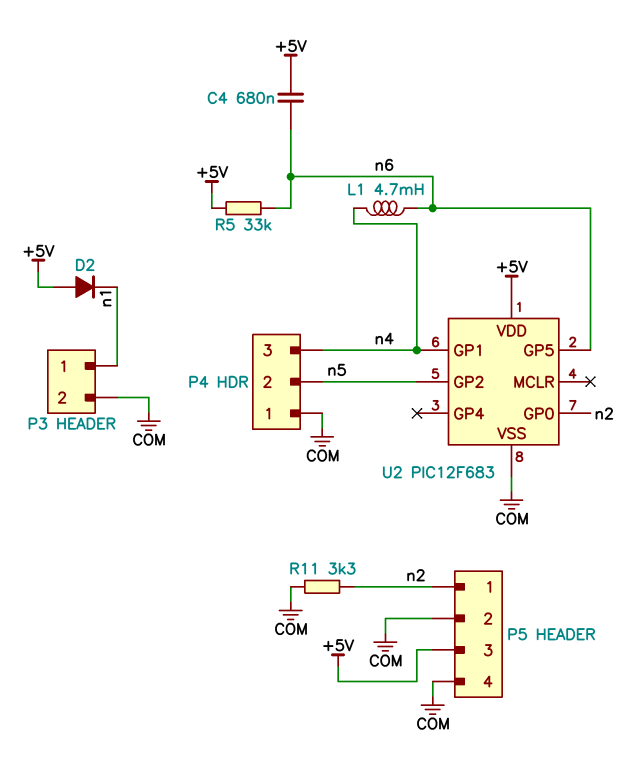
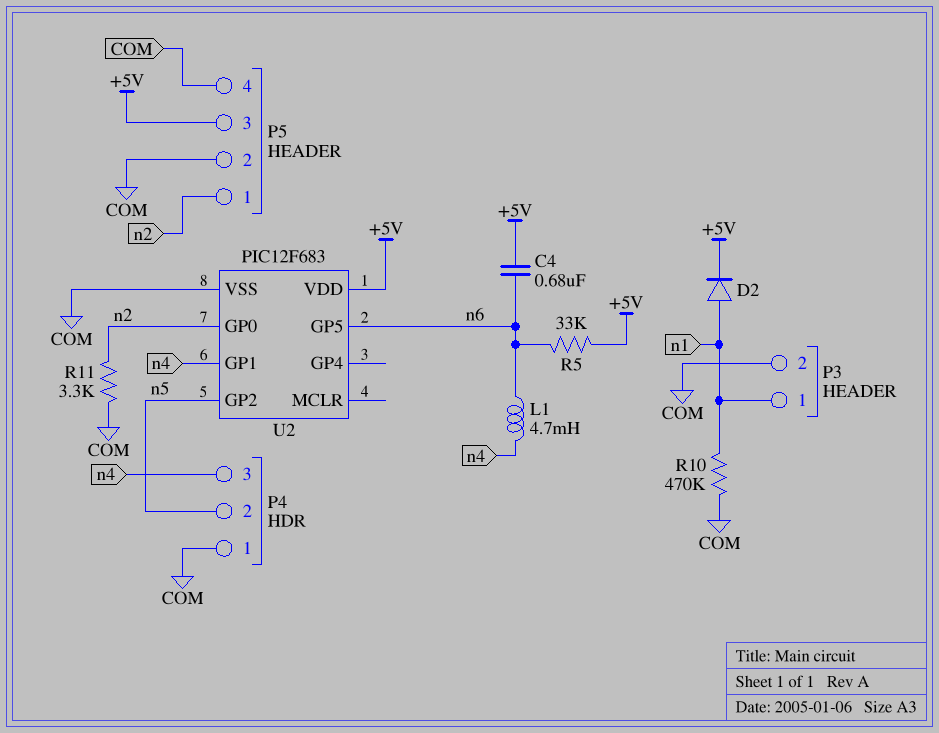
D2: diode (A +5V, K n1) -> diode (A n1, K +5V)
R10: none -> 470k (COM, n1)

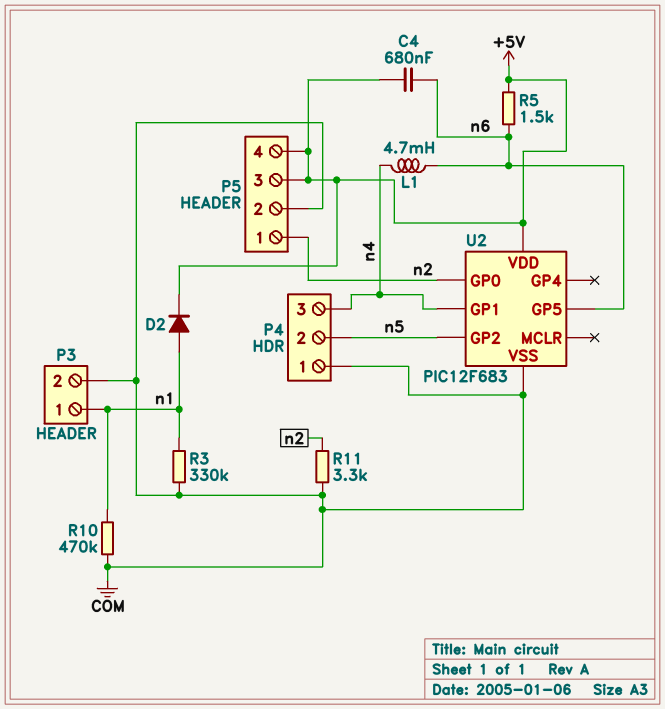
P5 pin 4: COM -> +5V
R3: none -> 330k (COM, n1)
R5: 33k (+5V, n6) -> 1.5k (+5V, n6)

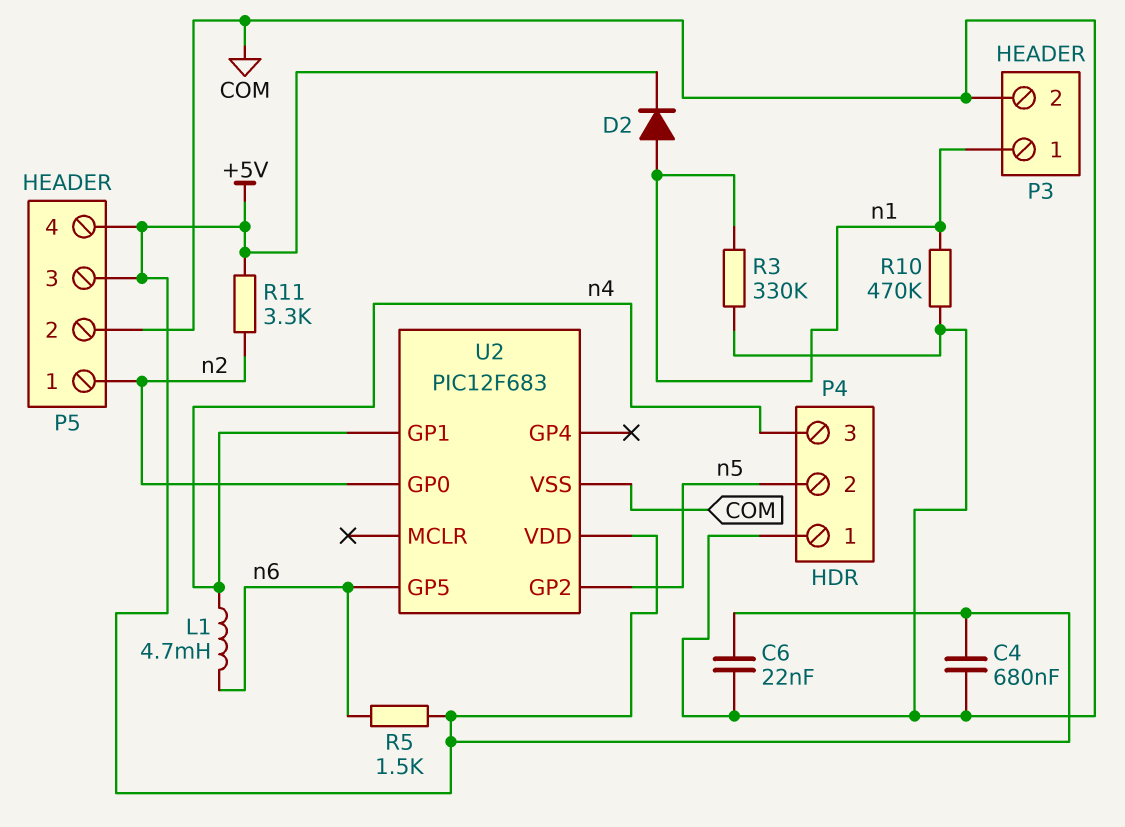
C4: 680nF (+5V, n6) -> 680nF (+5V, COM)
C6: none -> 22nF (+5V, COM)
R11: 3.3k (COM, n2) -> 3.3k (+5V, n2)

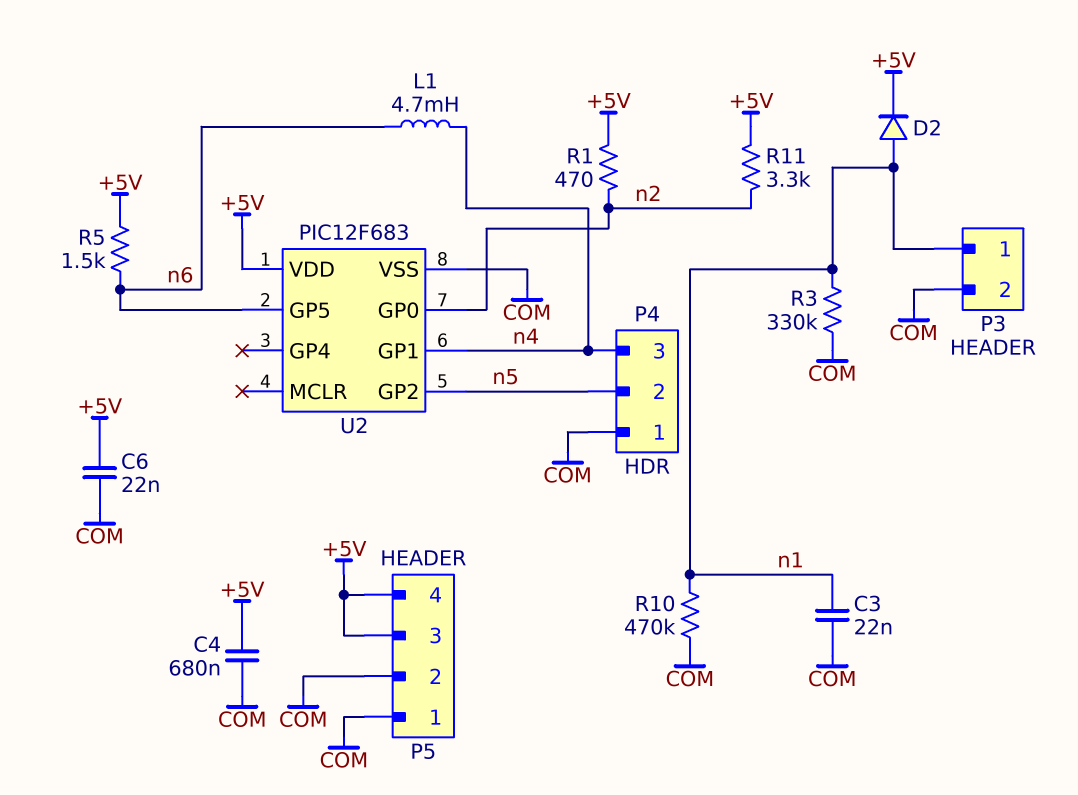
C3: none -> 22nF (COM, n1)
P5 pin 1: n2 -> COM
R1: none -> 470 (+5V, n2)

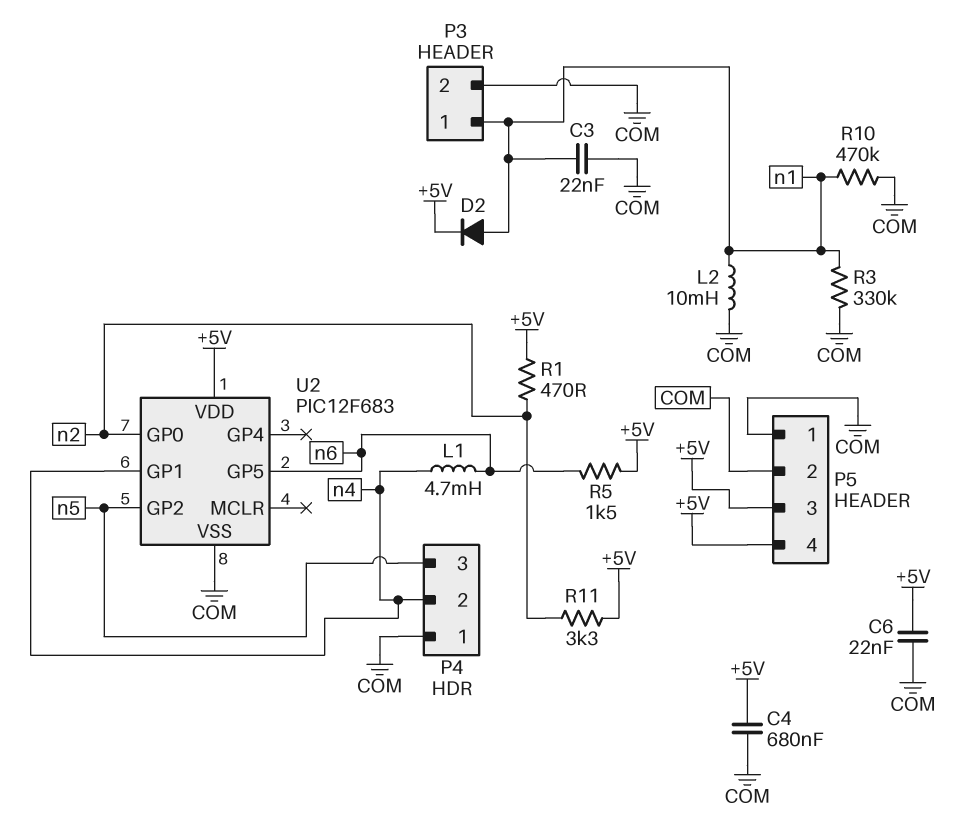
L2: none -> 10mH (COM, n1)
P4 pin 2: n5 -> n4
P4 pin 3: n4 -> n5

